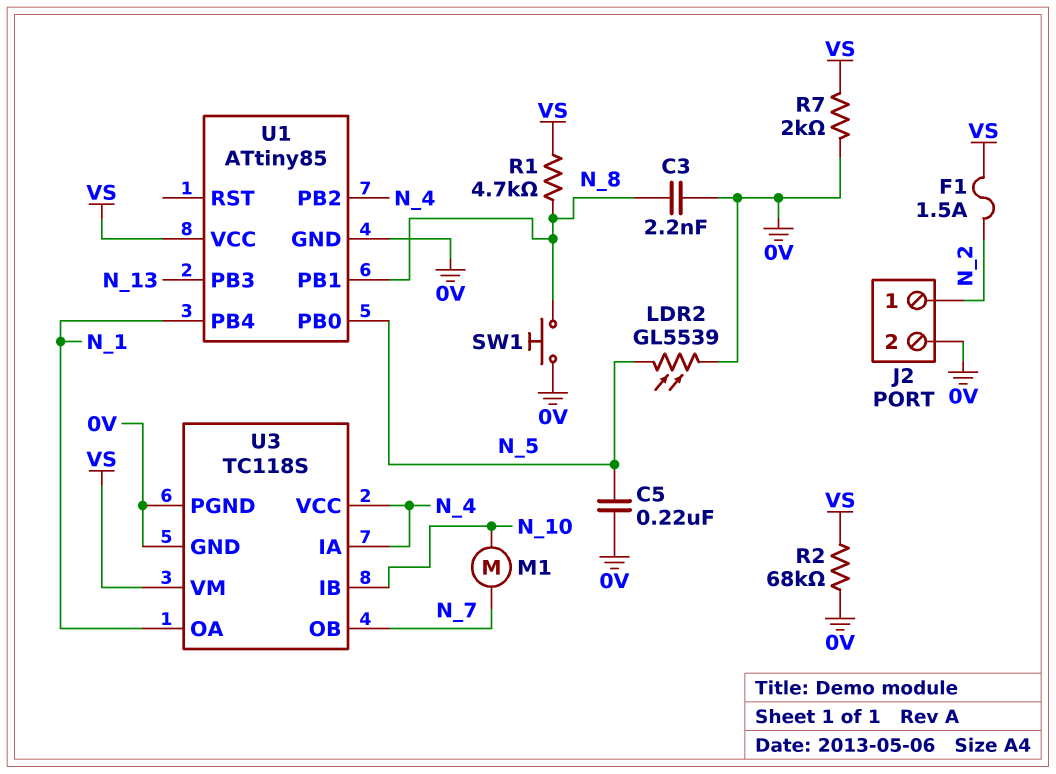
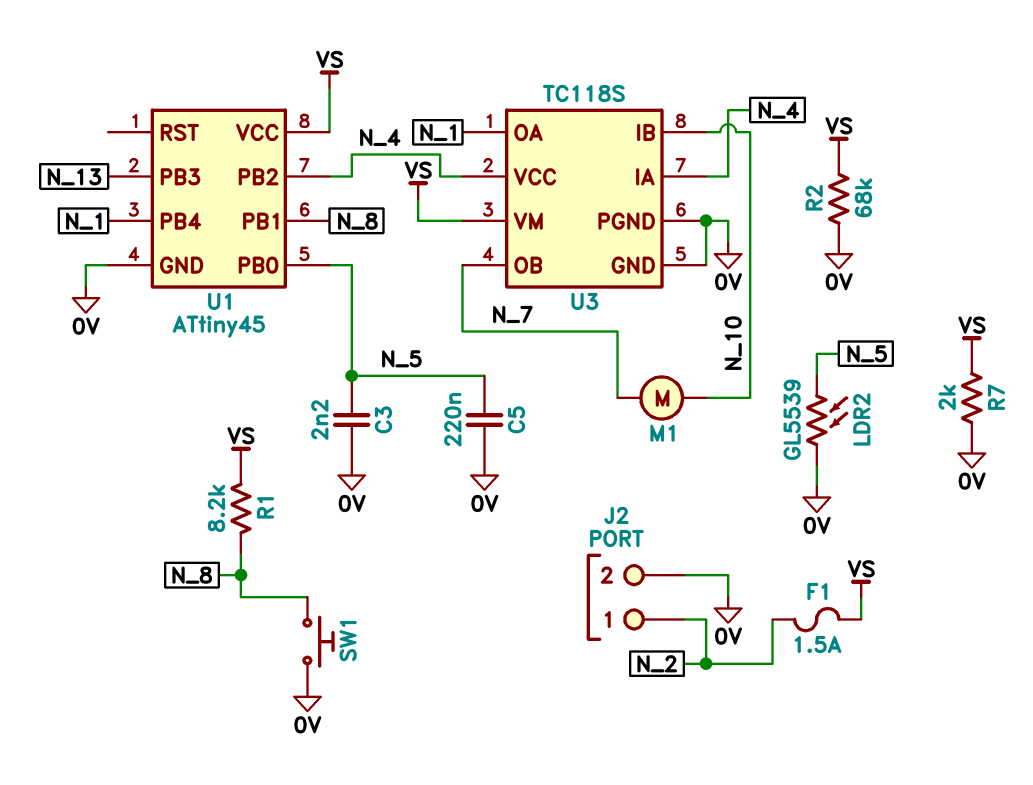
C3: 2.2nF (0V, N_8) -> 2.2nF (0V, N_5)
R1: 4.7k (N_8, VS) -> 8.2k (N_8, VS)
U1: ATtiny85 -> ATtiny45

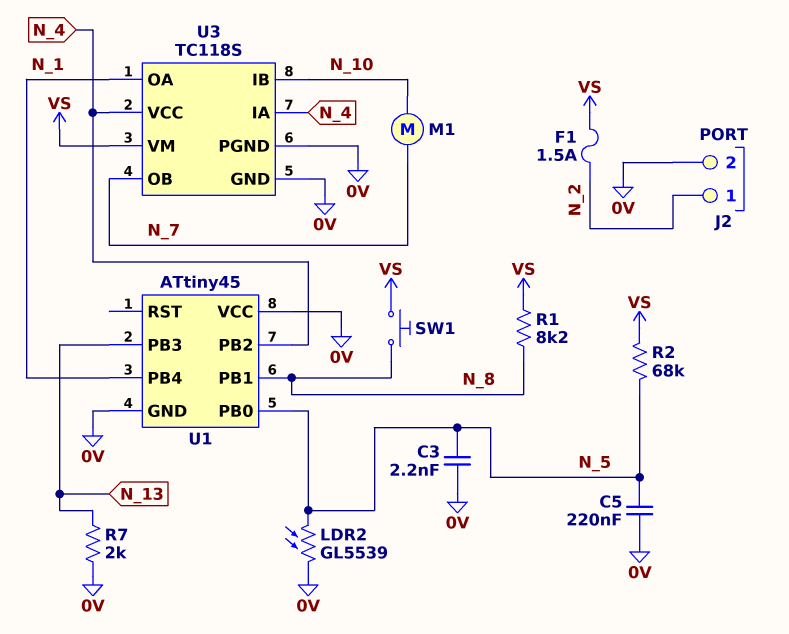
R2: 68k (0V, VS) -> 68k (N_5, VS)
R7: 2k (0V, VS) -> 2k (0V, N_13)
SW1: button (0V, N_8) -> button (N_8, VS)
U1 pin VCC: VS -> 0V

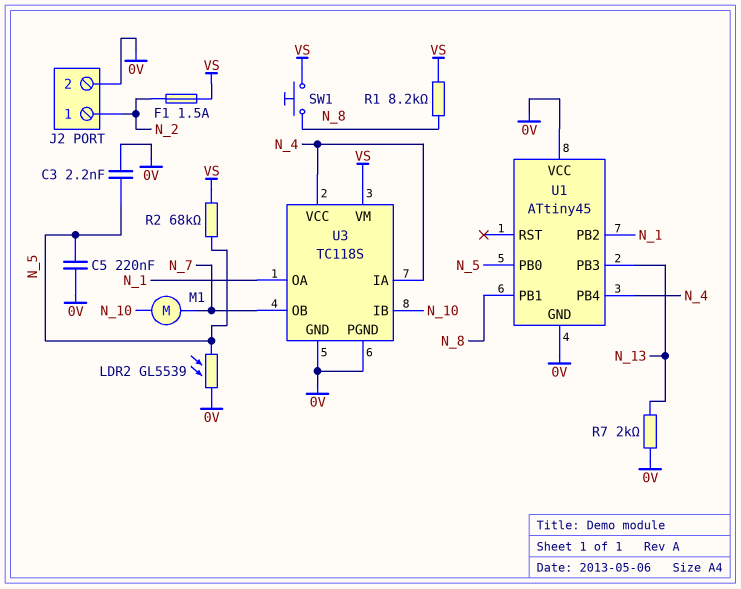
U1 pin PB2: N_4 -> N_1
U1 pin PB4: N_1 -> N_4

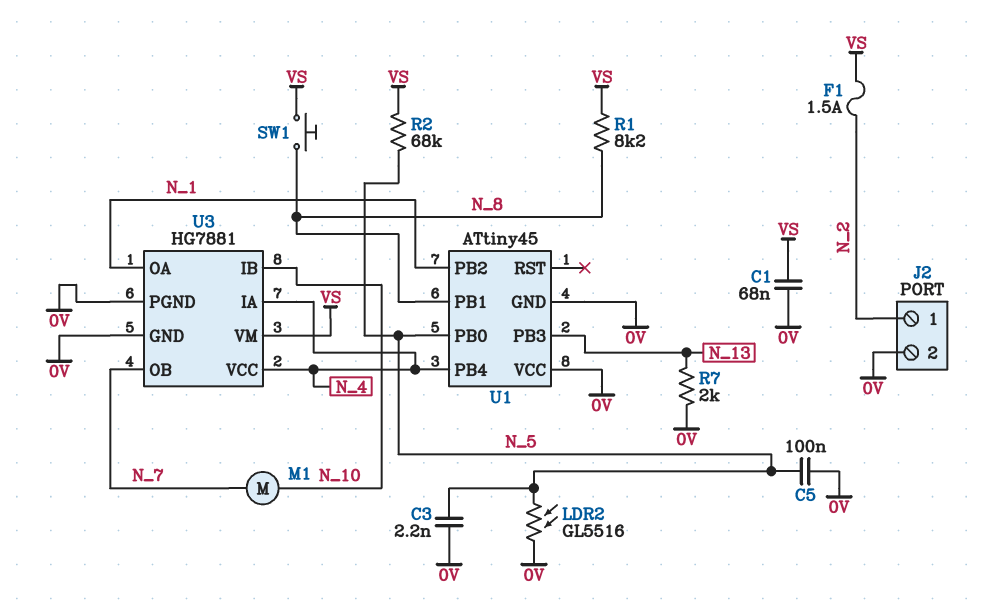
C1: none -> 68nF (0V, VS)
C5: 220nF (0V, N_5) -> 100nF (0V, N_5)
LDR2: GL5539 (0V, N_5) -> GL5516 (0V, N_5)
U3: TC118S -> HG7881

